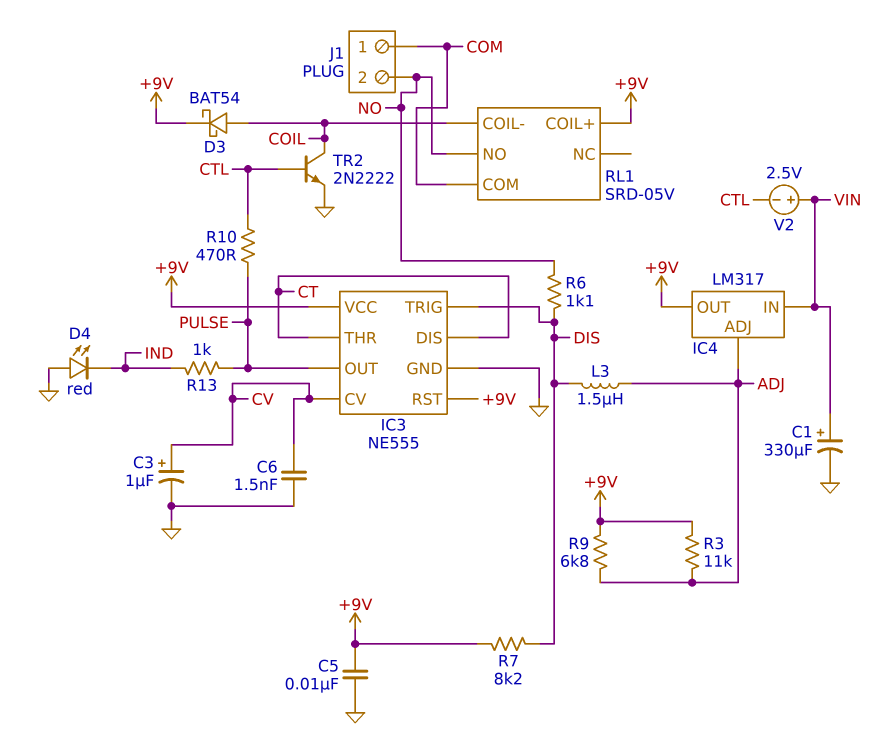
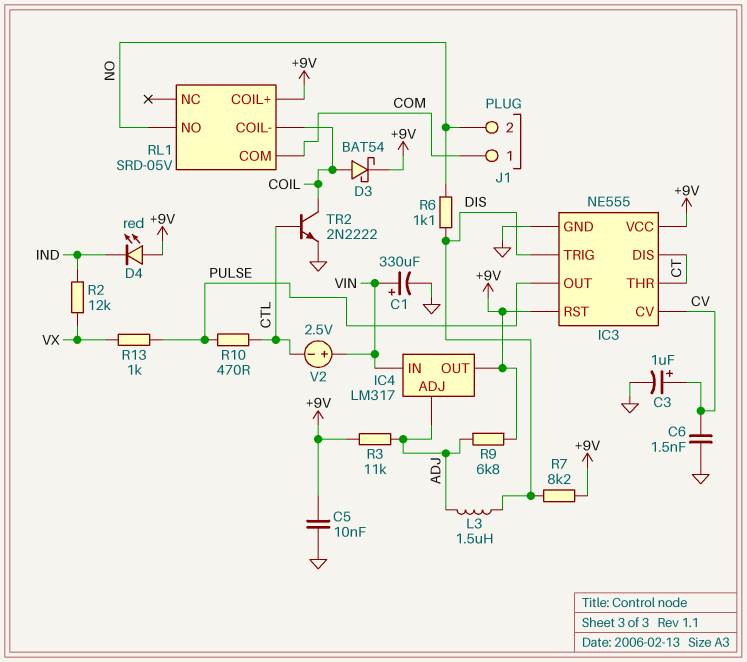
D4: LED red (A GND, K IND) -> LED red (A +9V, K IND)
R2: none -> 12k (IND, VX)
R13: 1k (IND, PULSE) -> 1k (PULSE, VX)

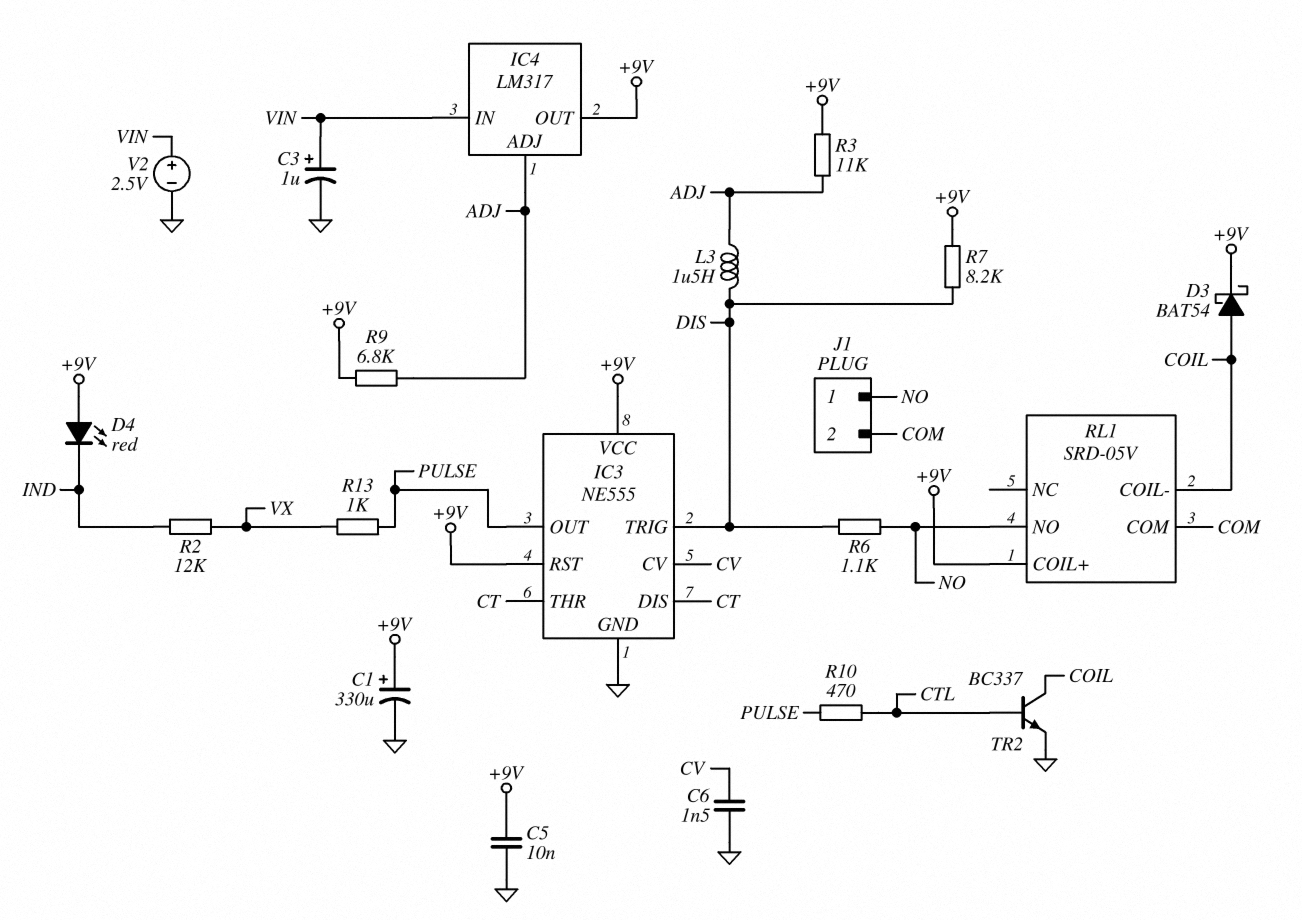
C1: 330uF (plus VIN, minus GND) -> 330uF (plus +9V, minus GND)
C3: 1uF (plus CV, minus GND) -> 1uF (plus VIN, minus GND)
J1 pin 1: COM -> NO
J1 pin 2: NO -> COM
TR2: NPN 2N2222 (B CTL, C COIL, E GND) -> NPN BC337 (B CTL, C COIL, E GND)
V2: 2.5V (plus VIN, minus CTL) -> 2.5V (plus VIN, minus GND)

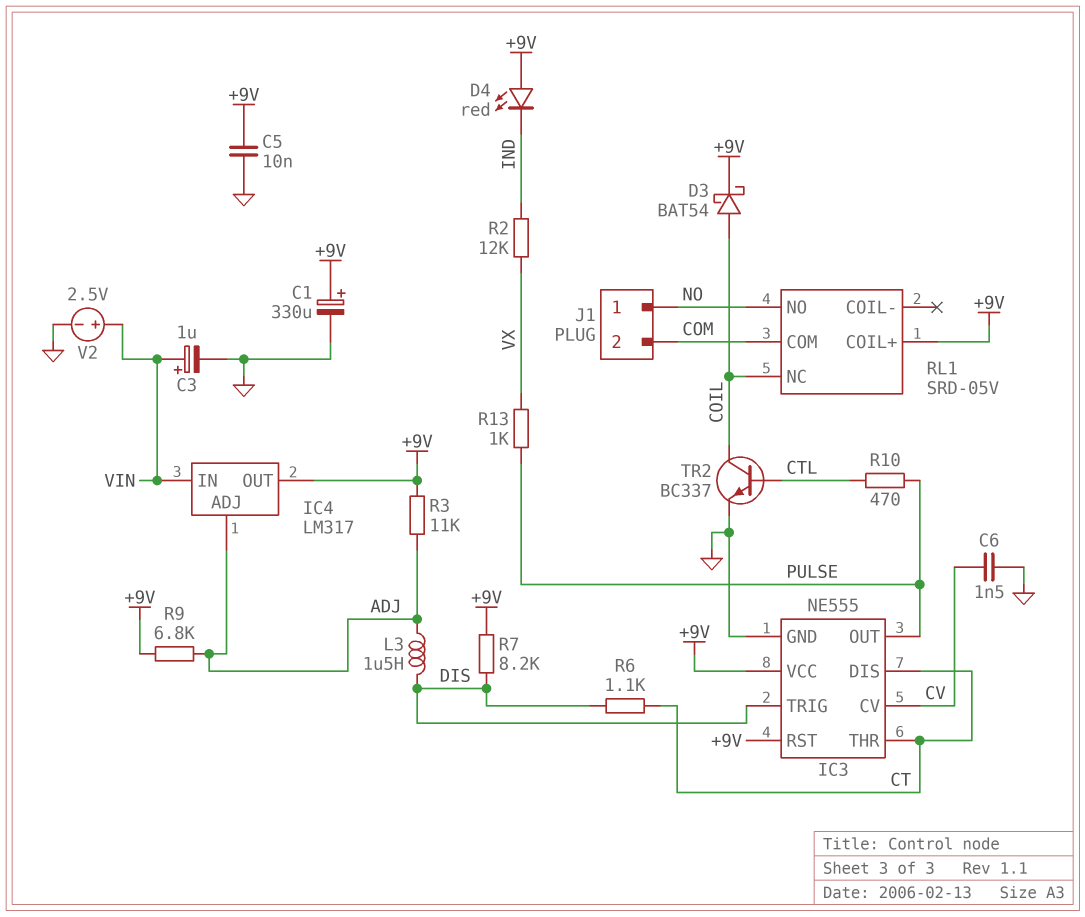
R6: 1.1k (DIS, NO) -> 1.1k (CT, DIS)
RL1 pin COIL-: COIL -> none
RL1 pin NC: none -> COIL

